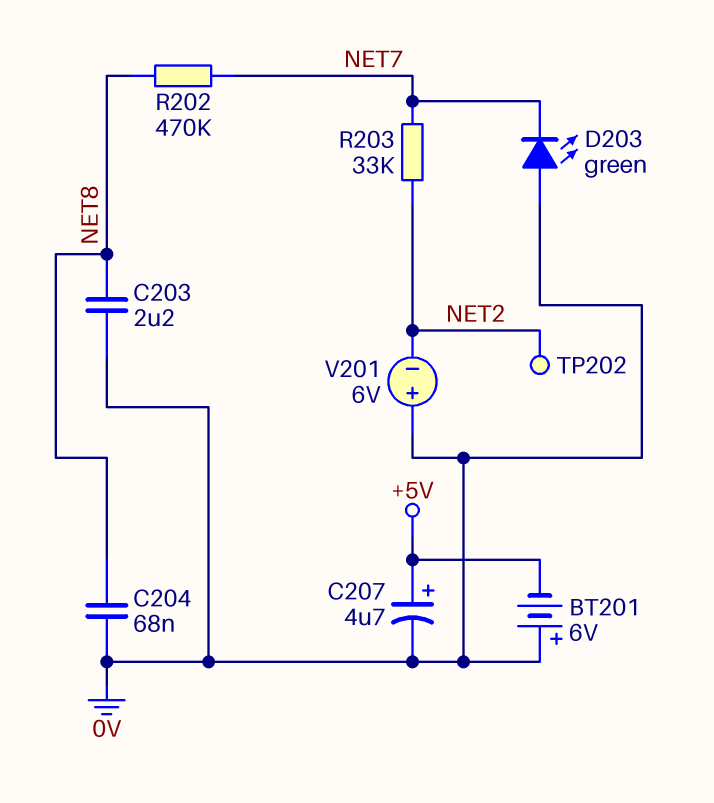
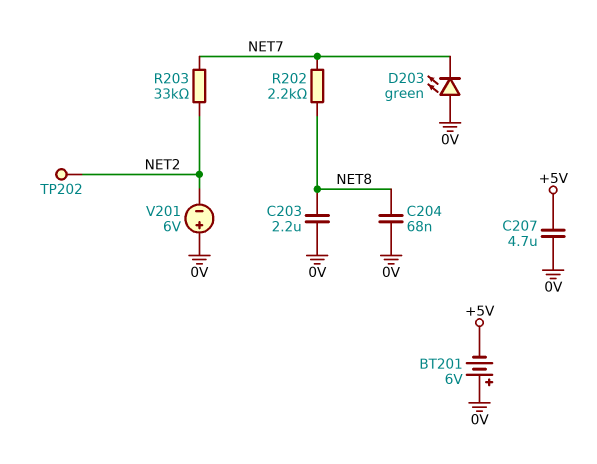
C207: 4.7uF (plus +5V, minus 0V) -> 4.7uF (+5V, 0V)
R202: 470k (NET7, NET8) -> 2.2k (NET7, NET8)

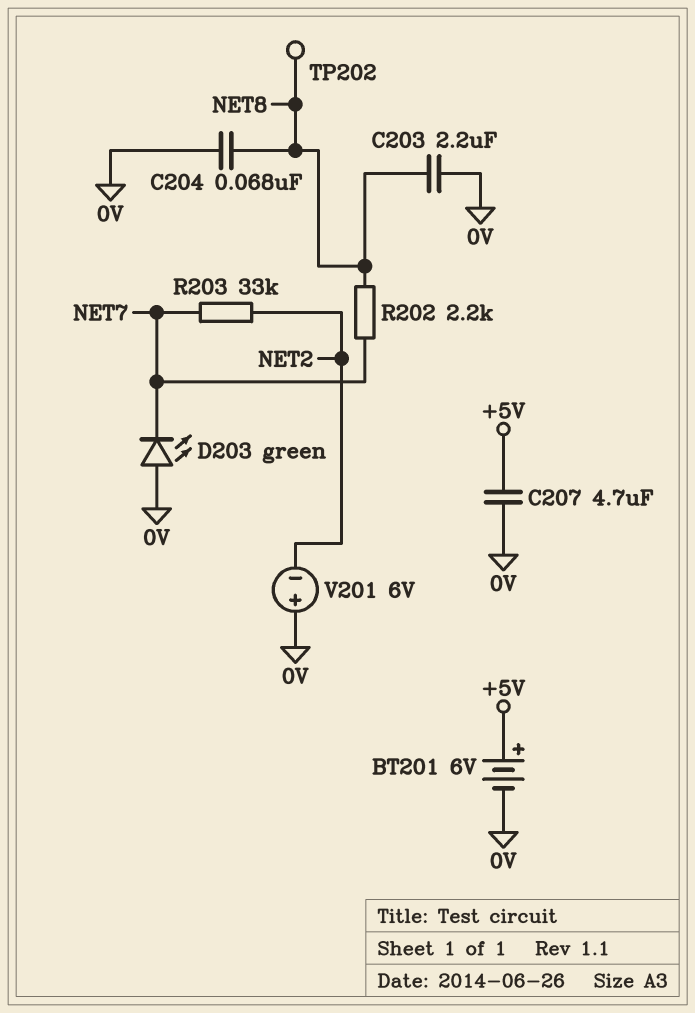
BT201: 6V (plus 0V, minus +5V) -> 6V (plus +5V, minus 0V)
TP202: test point (NET2) -> test point (NET8)

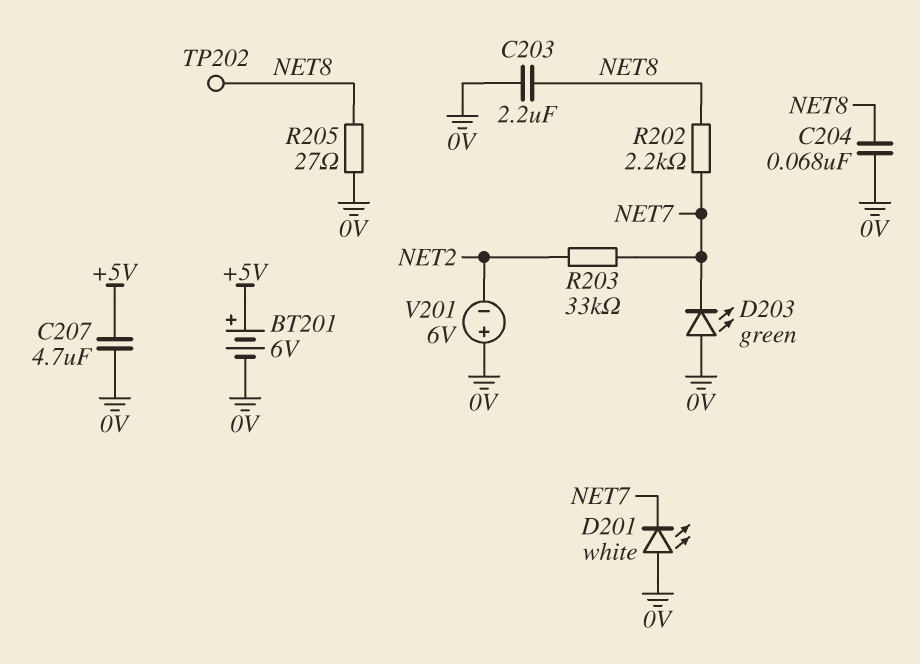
D201: none -> LED white (A 0V, K NET7)
R205: none -> 27 (0V, NET8)

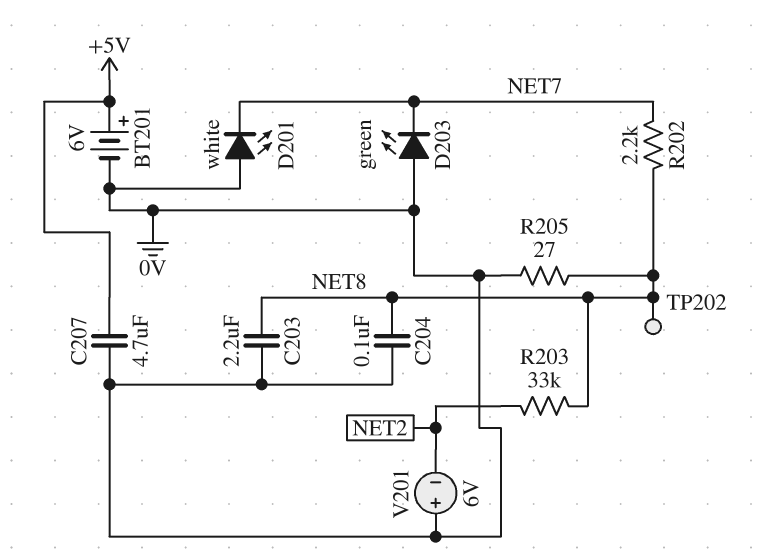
C204: 68nF (0V, NET8) -> 100nF (0V, NET8)
R203: 33k (NET2, NET7) -> 33k (NET2, NET8)

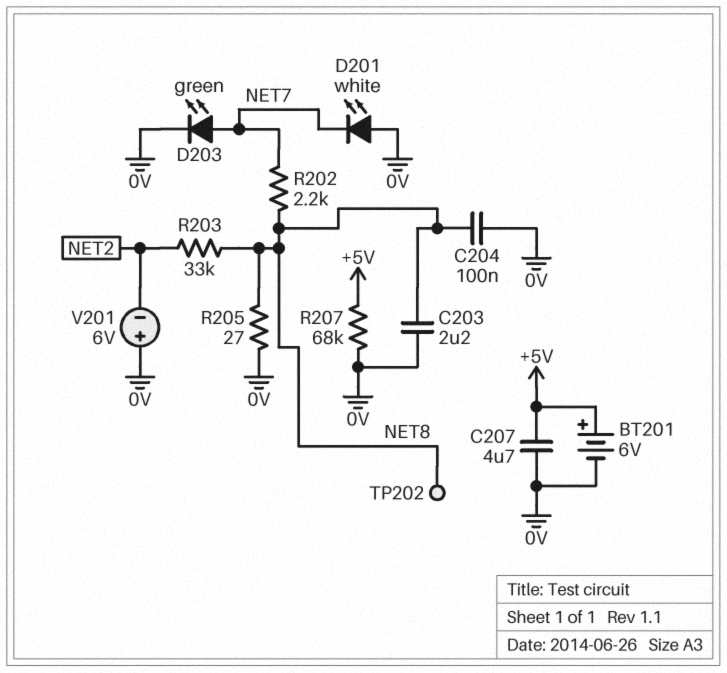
D203: LED green (A 0V, K NET7) -> LED green (A NET7, K 0V)
R207: none -> 68k (+5V, 0V)

